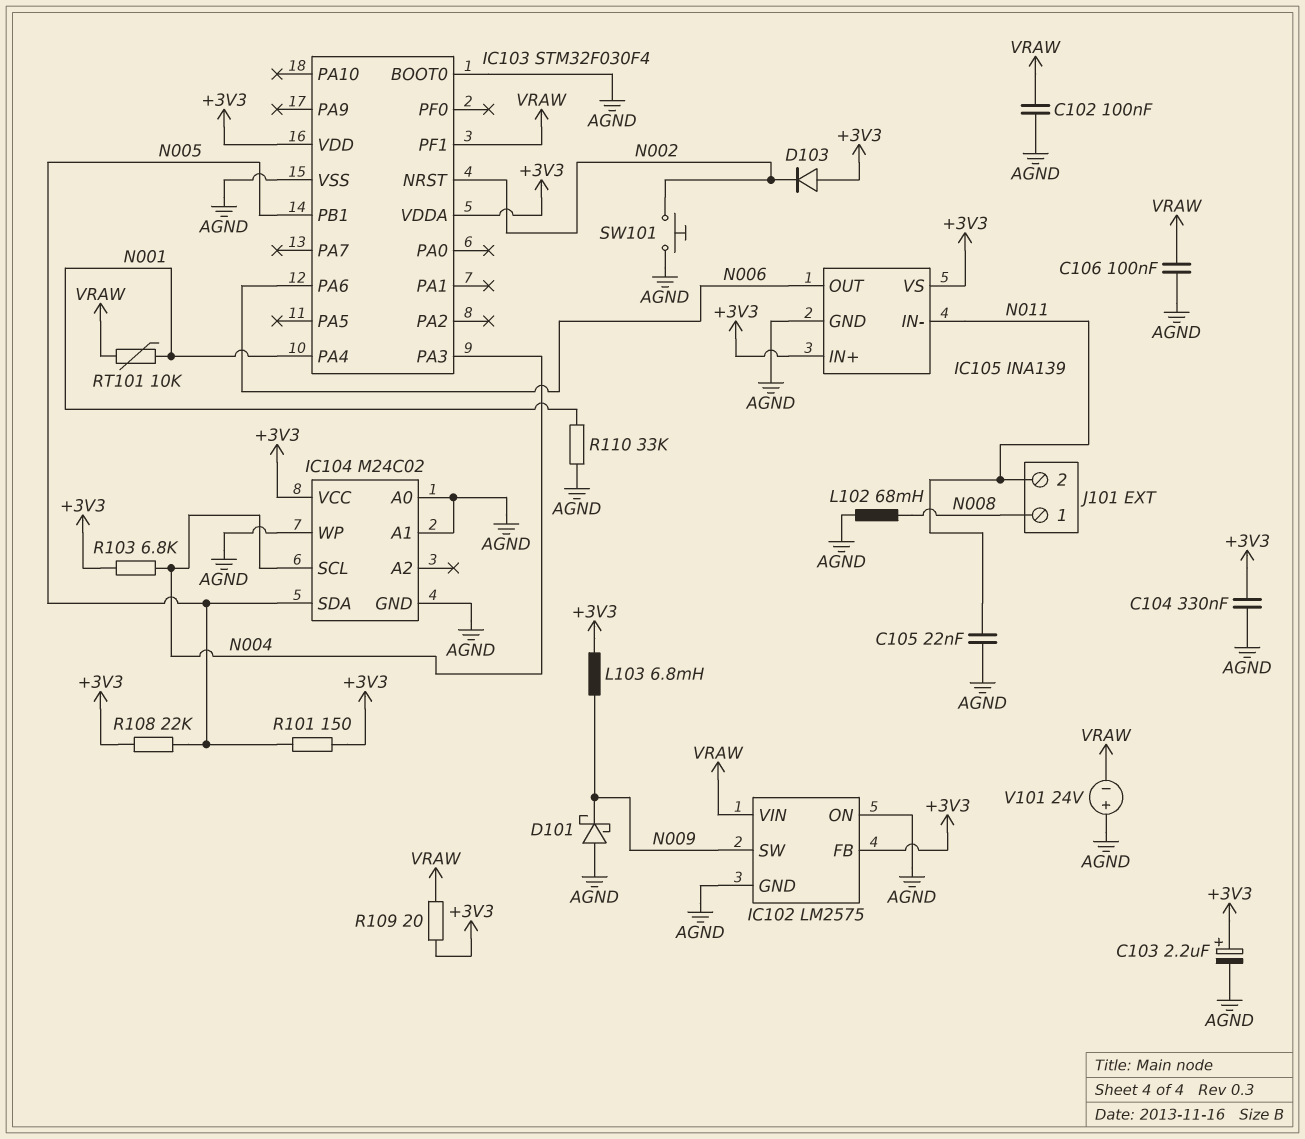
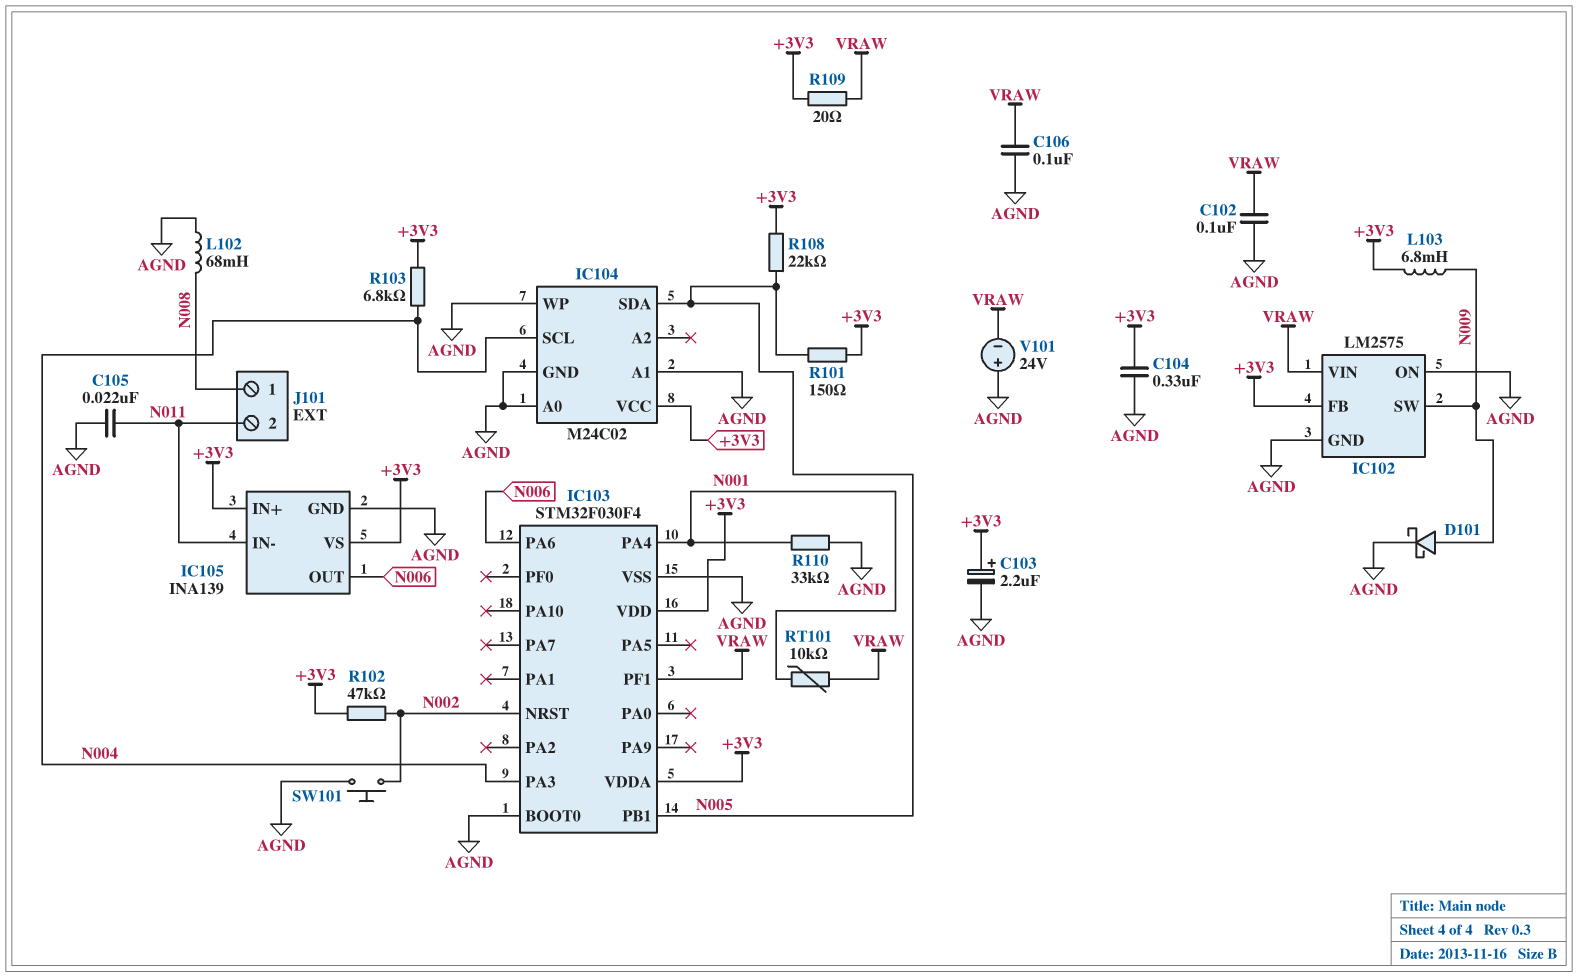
D101: schottky (A AGND, K N009) -> schottky (A N009, K AGND)
D103: diode (A +3V3, K N002) -> none
R102: none -> 47k (+3V3, N002)

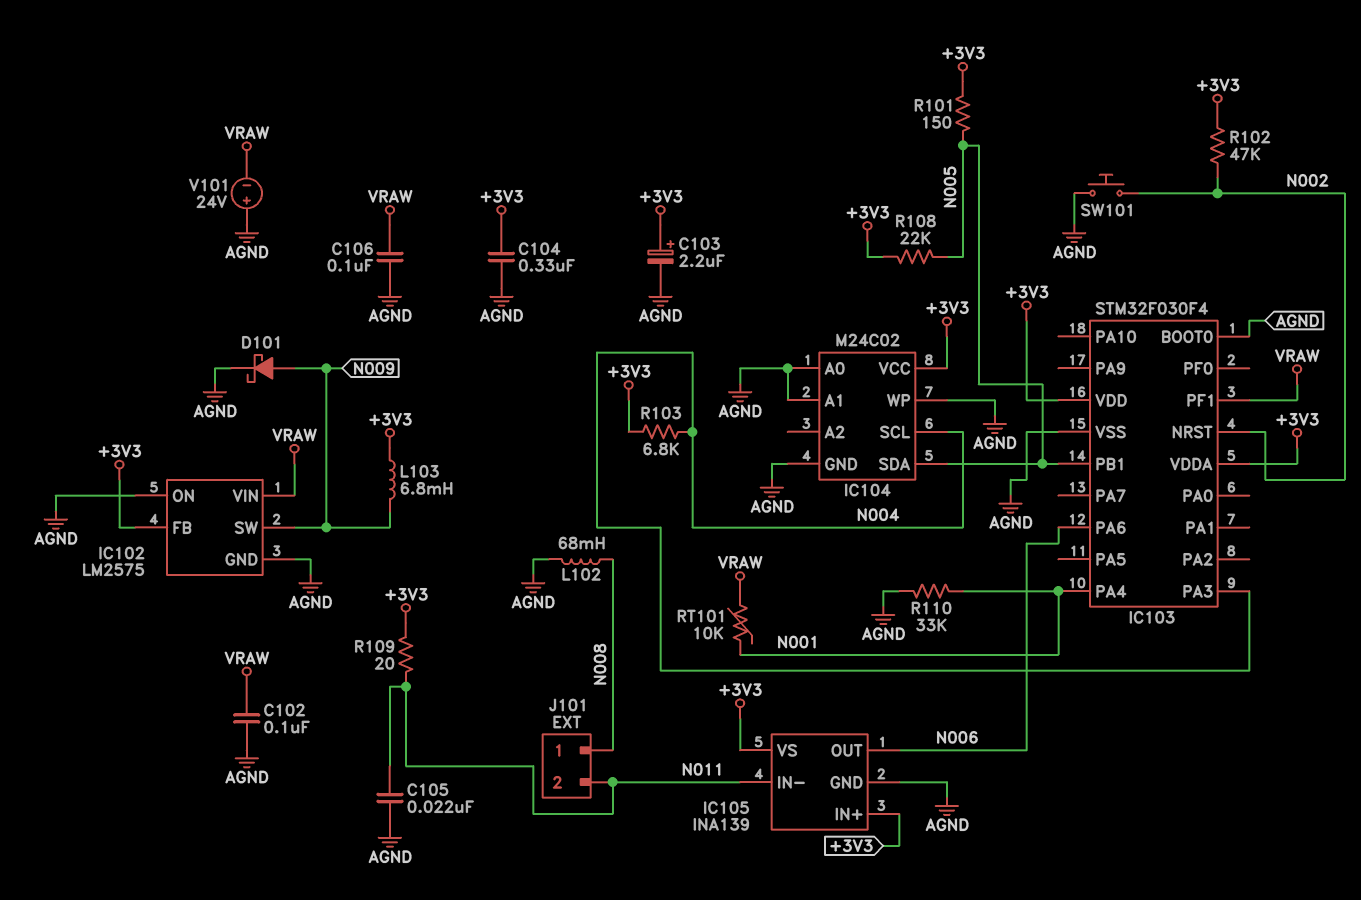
R109: 20 (+3V3, VRAW) -> 20 (+3V3, N011)

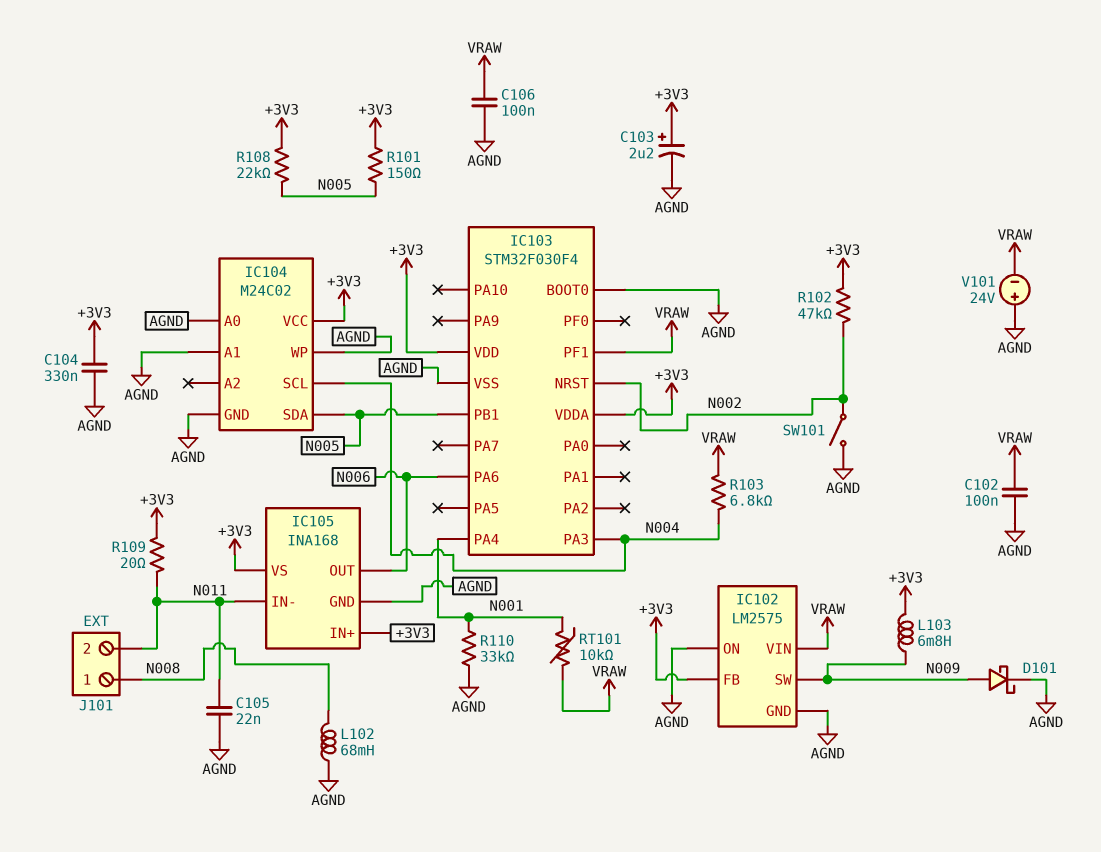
IC105: INA139 -> INA168
R103: 6.8k (+3V3, N004) -> 6.8k (N004, VRAW)
SW101: button (AGND, N002) -> switch (AGND, N002)

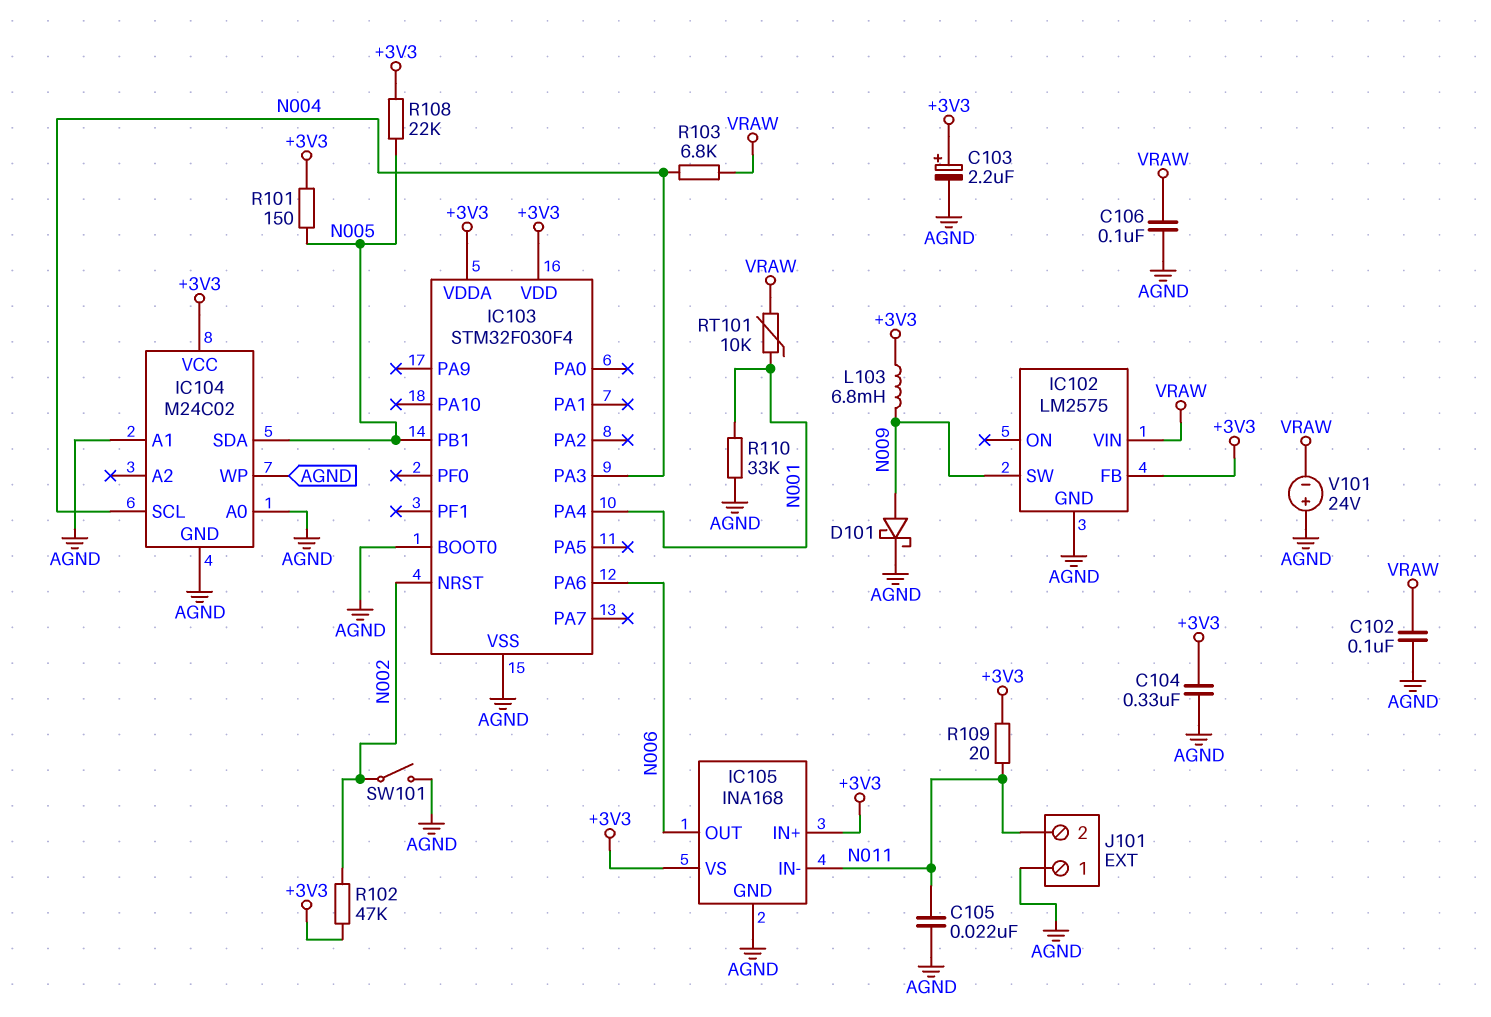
IC102 pin ON: AGND -> none
IC103 pin PF1: VRAW -> none
J101 pin 1: N008 -> AGND
L102: 68mH (AGND, N008) -> none

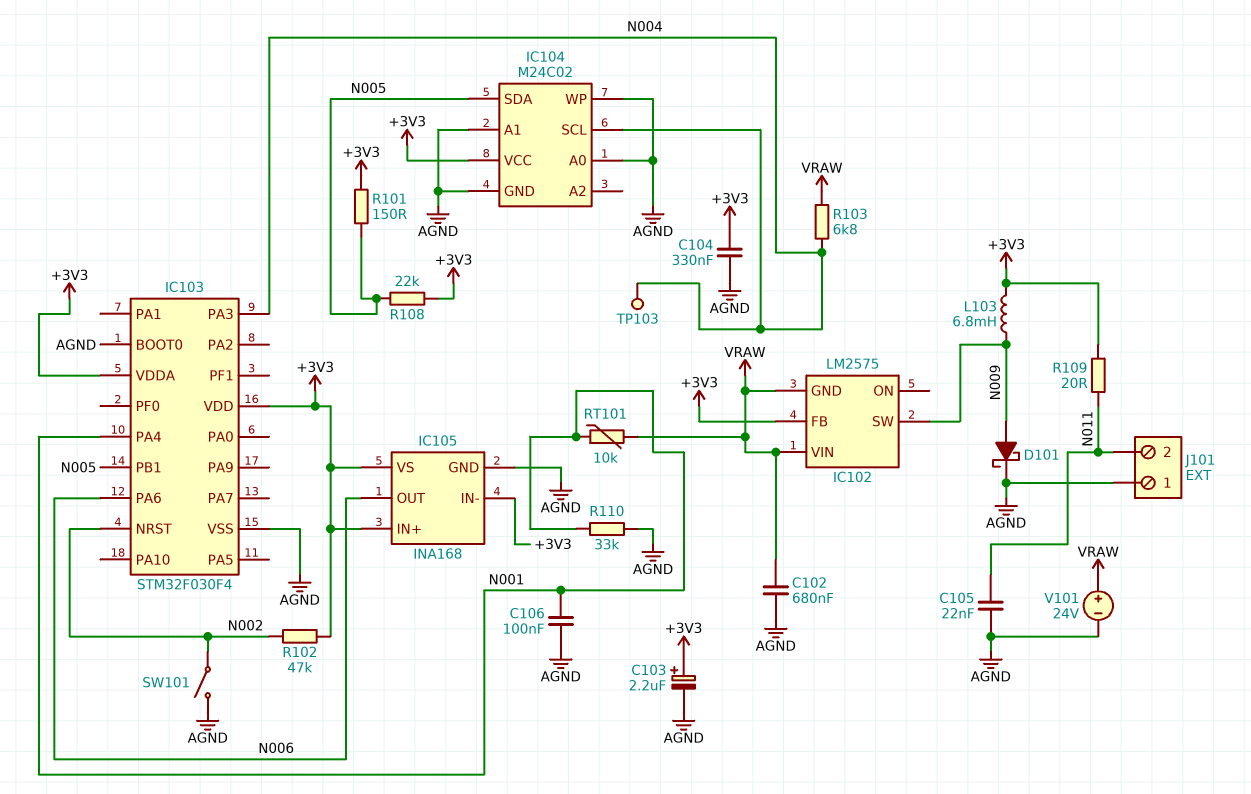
C102: 100nF (AGND, VRAW) -> 680nF (AGND, VRAW)
C106: 100nF (AGND, VRAW) -> 100nF (AGND, N001)
IC102 pin GND: AGND -> VRAW
IC105 pin IN-: N011 -> +3V3
TP103: none -> test point (N004)
V101: 24V (plus AGND, minus VRAW) -> 24V (plus VRAW, minus AGND)

